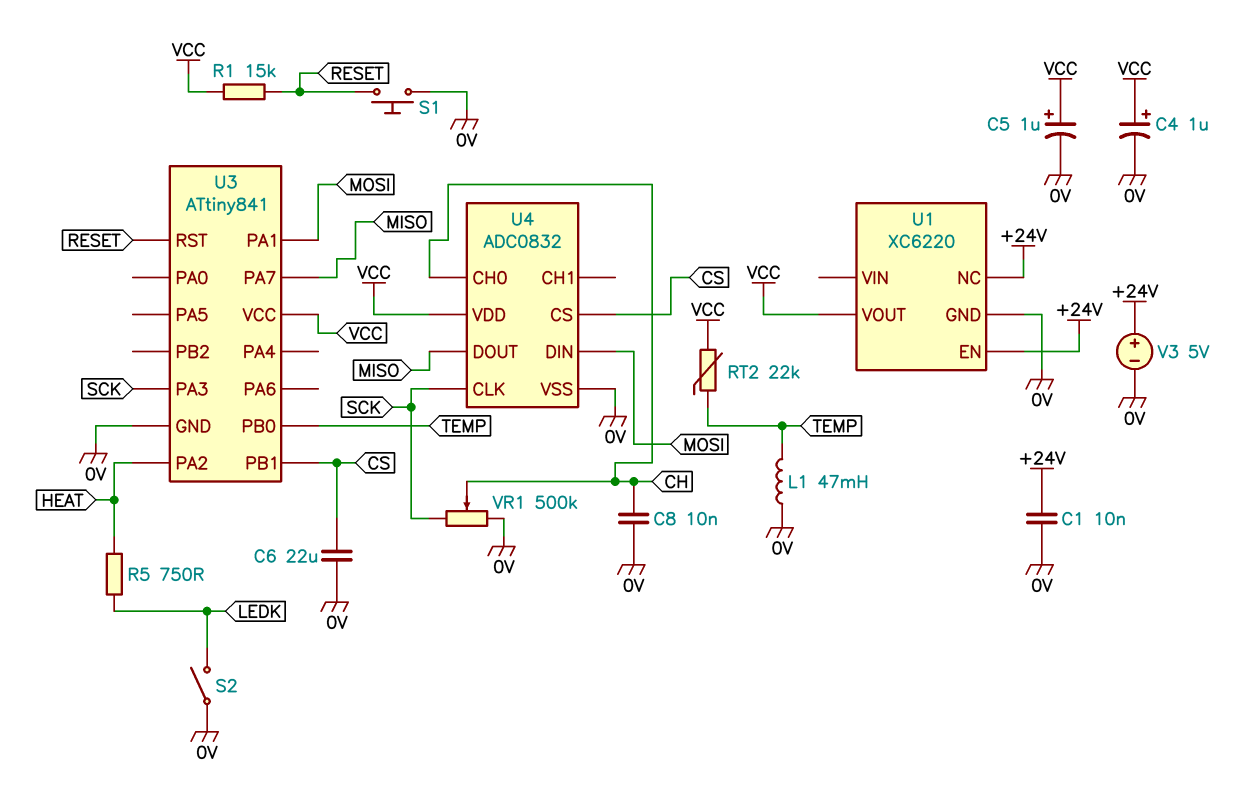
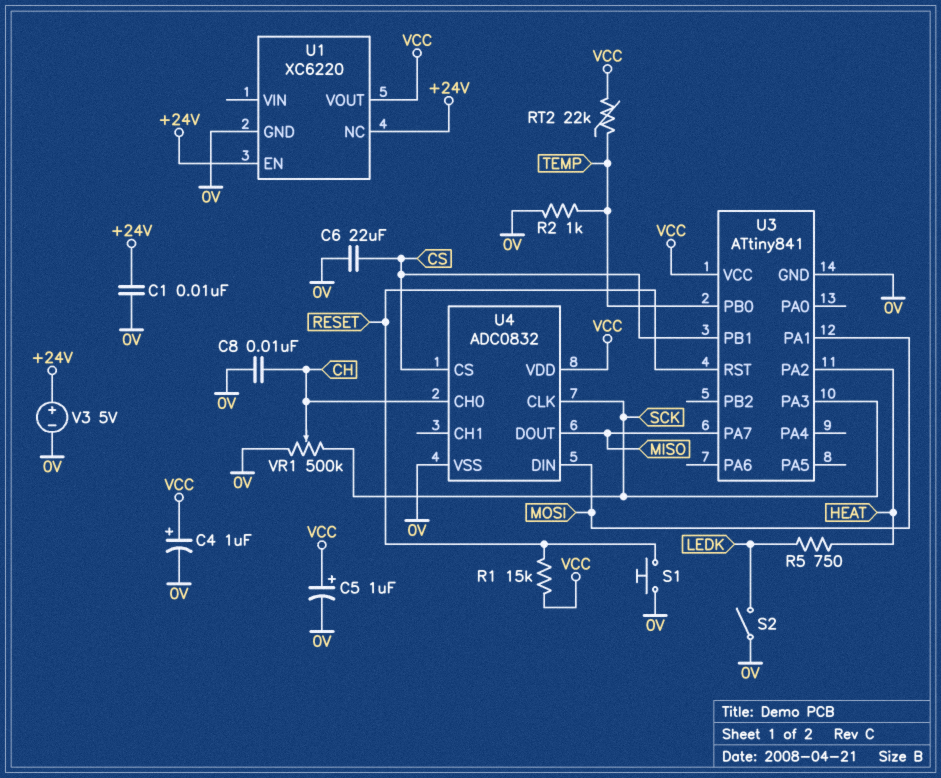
L1: 47mH (0V, TEMP) -> none
R2: none -> 1k (0V, TEMP)

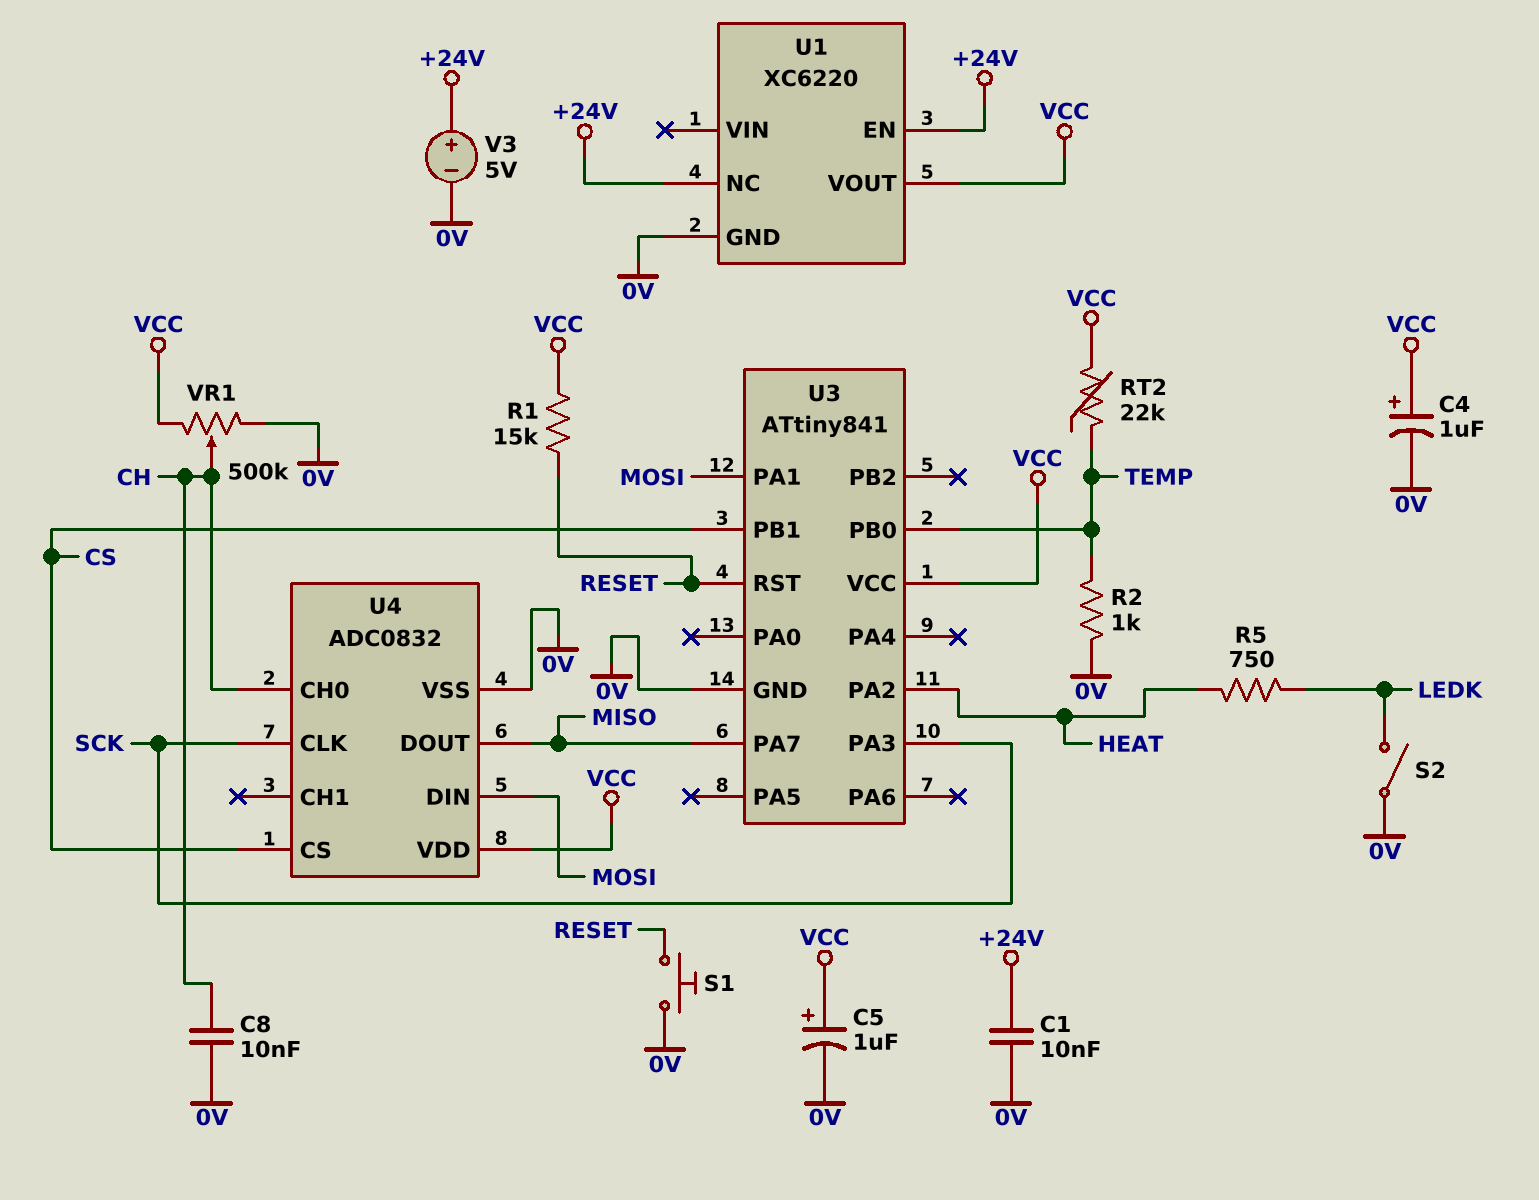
C6: 22uF (0V, CS) -> none
VR1: 500k (0V, SCK, wiper CH) -> 500k (0V, VCC, wiper CH)

